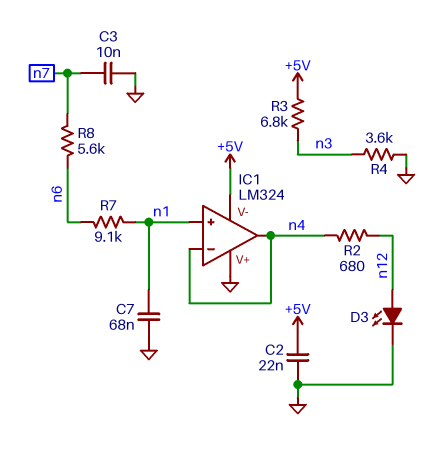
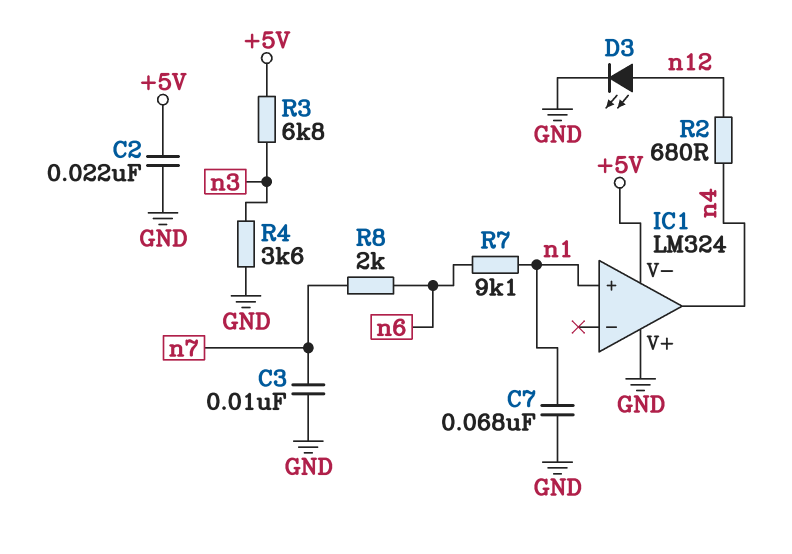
IC1 pin in-: n4 -> none
R8: 5.6k (n6, n7) -> 2k (n6, n7)

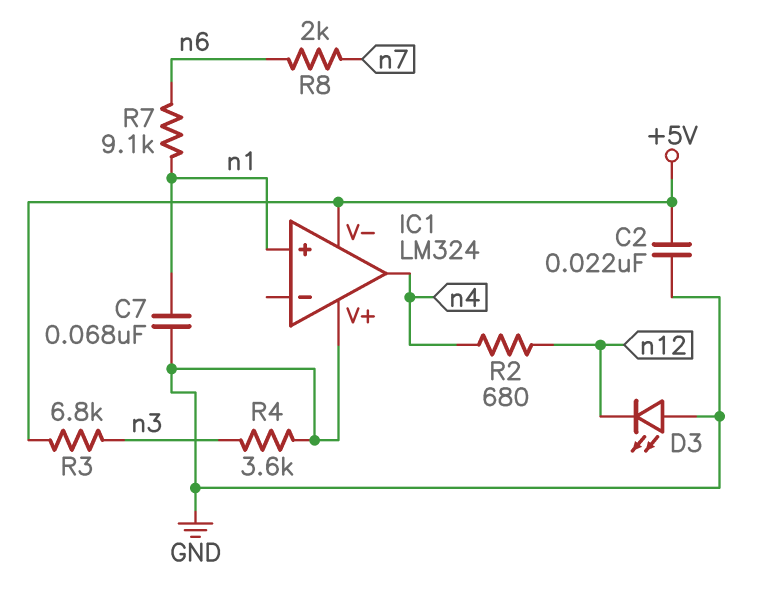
C3: 10nF (GND, n7) -> none
D3: LED (A n12, K GND) -> LED (A GND, K n12)

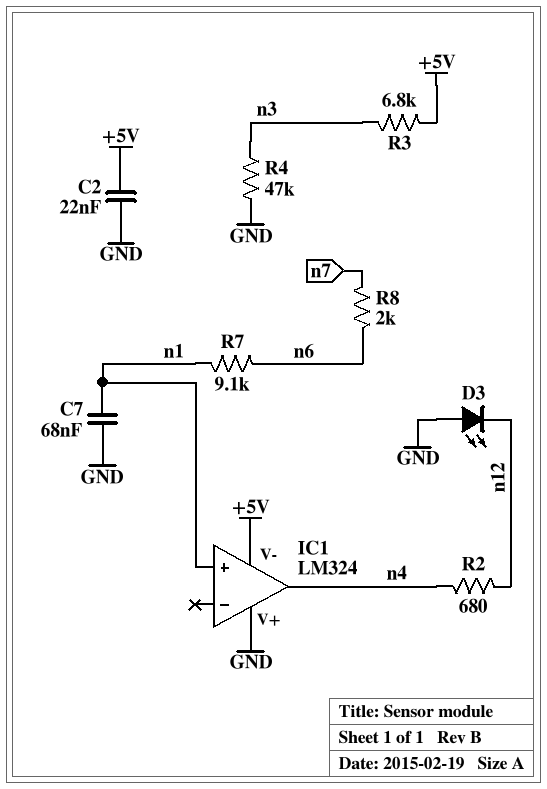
R4: 3.6k (GND, n3) -> 47k (GND, n3)

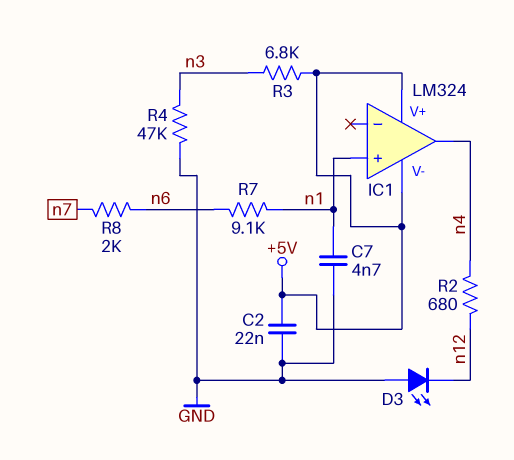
C7: 68nF (GND, n1) -> 4.7nF (GND, n1)
IC1 pin V+: GND -> +5V

